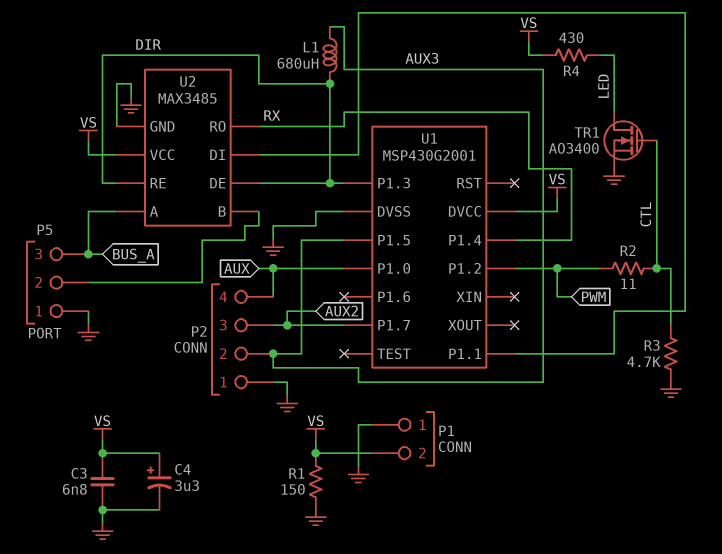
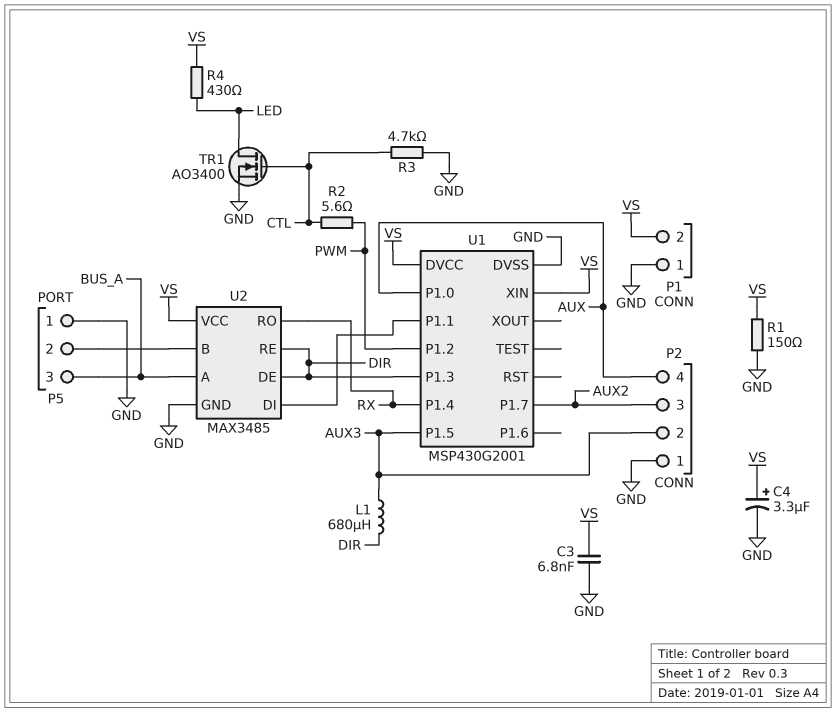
R2: 11 (CTL, PWM) -> 5.6 (CTL, PWM)
U1 pin XIN: none -> VS

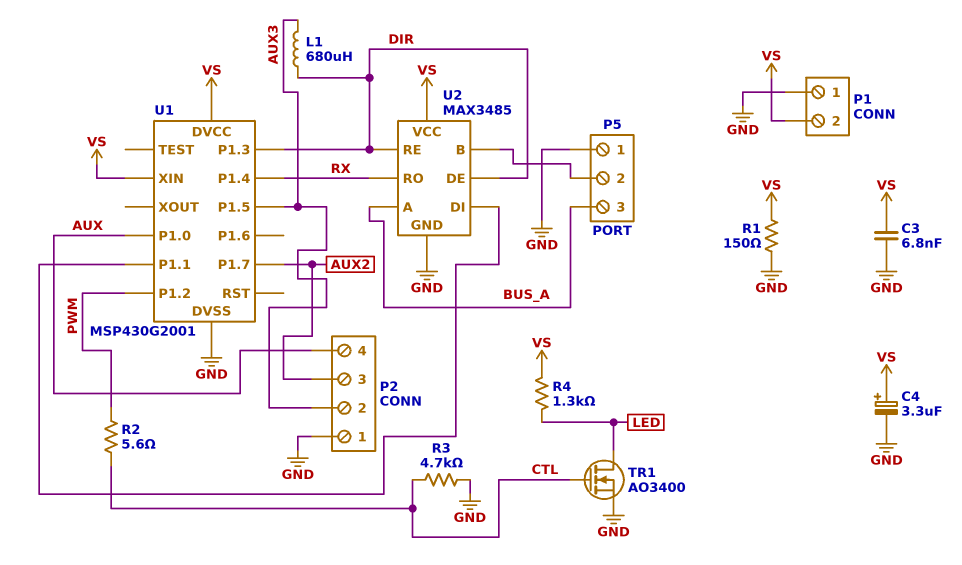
R4: 430 (LED, VS) -> 1.3k (LED, VS)

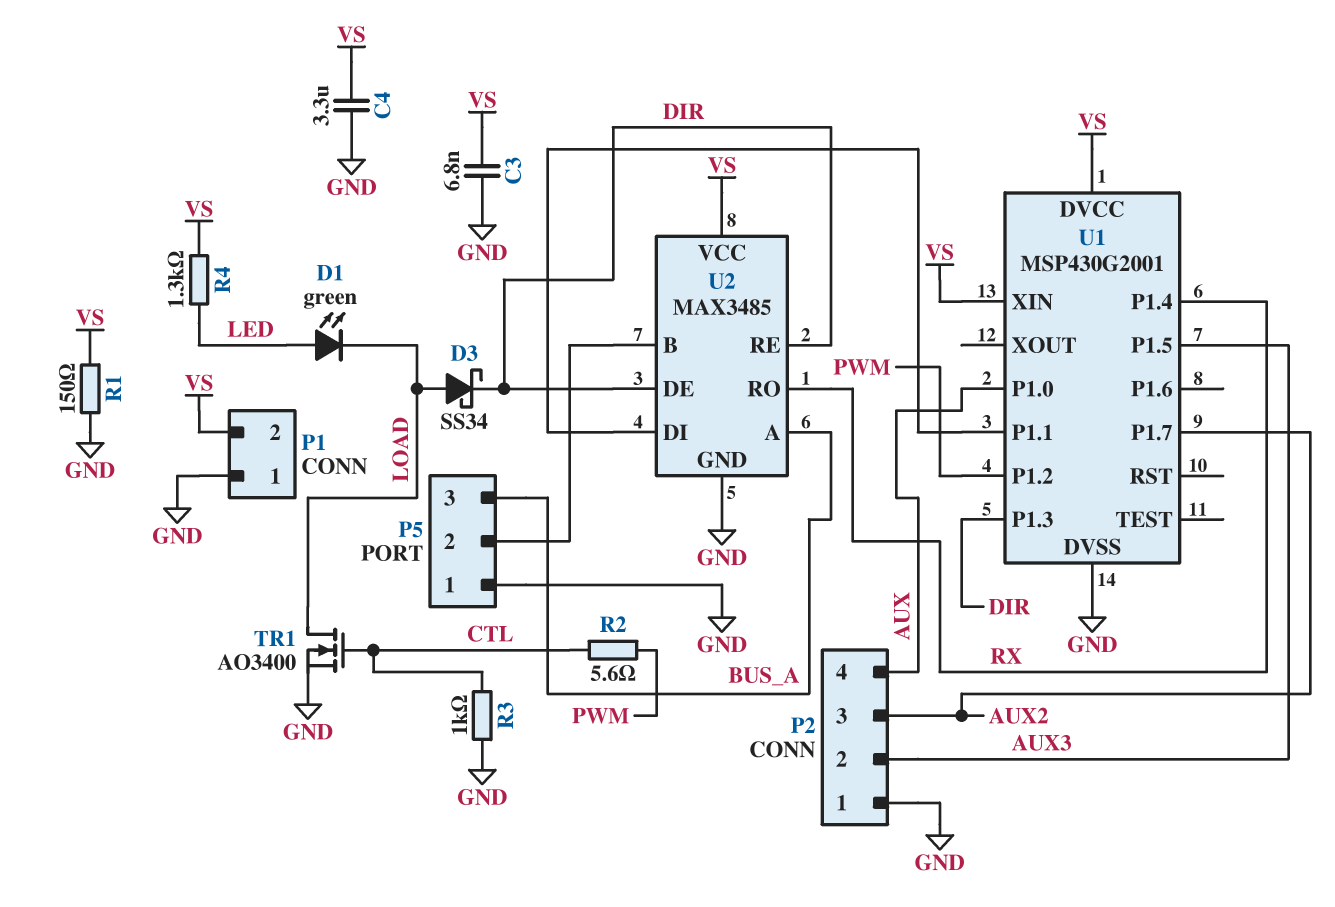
C4: 3.3uF (plus VS, minus GND) -> 3.3uF (GND, VS)
D1: none -> LED green (A LED, K LOAD)
D3: none -> schottky SS34 (A LOAD, K DIR)
L1: 680uH (AUX3, DIR) -> none
R3: 4.7k (CTL, GND) -> 1k (CTL, GND)
TR1: NMOS AO3400 (G CTL, D LED, S GND) -> NMOS AO3400 (G CTL, D LOAD, S GND)

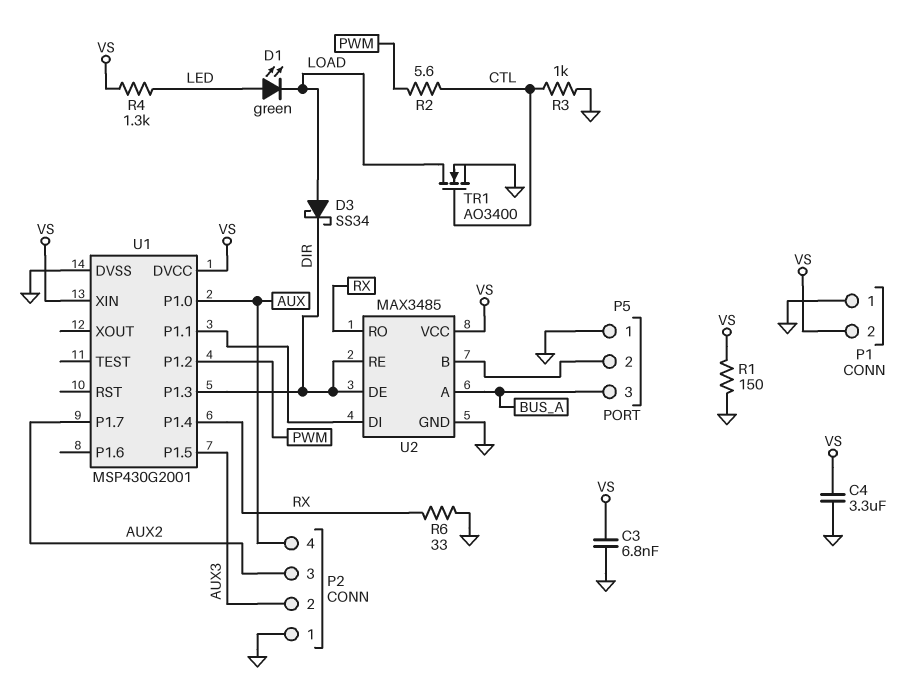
R6: none -> 33 (GND, RX)

